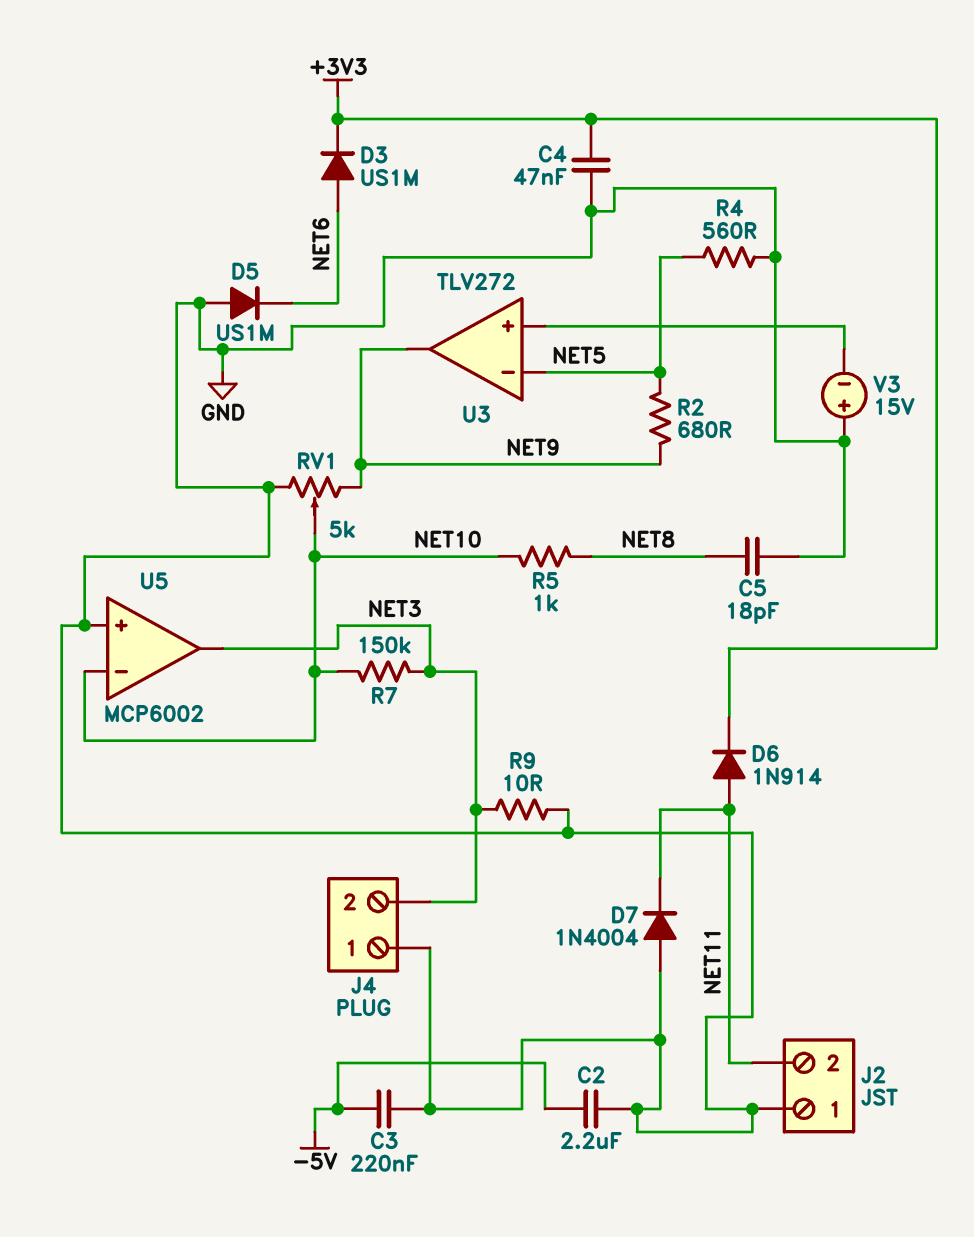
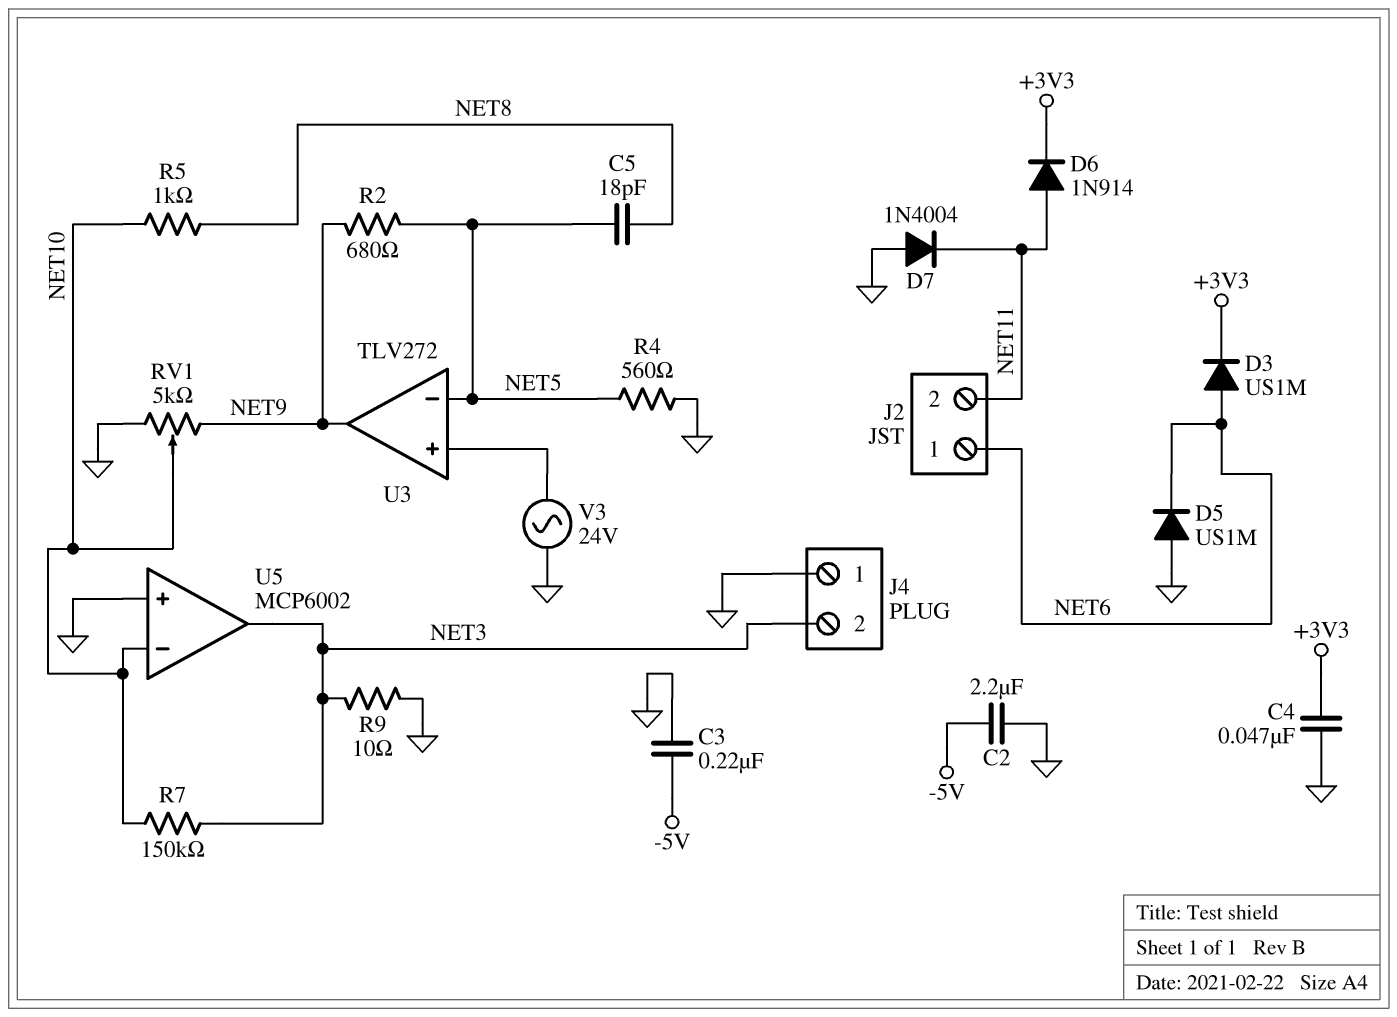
C5: 18pF (GND, NET8) -> 18pF (NET5, NET8)
J2 pin 1: GND -> NET6
V3: 15V (plus GND, minus U3/in+) -> AC 24V (GND, U3/in+)

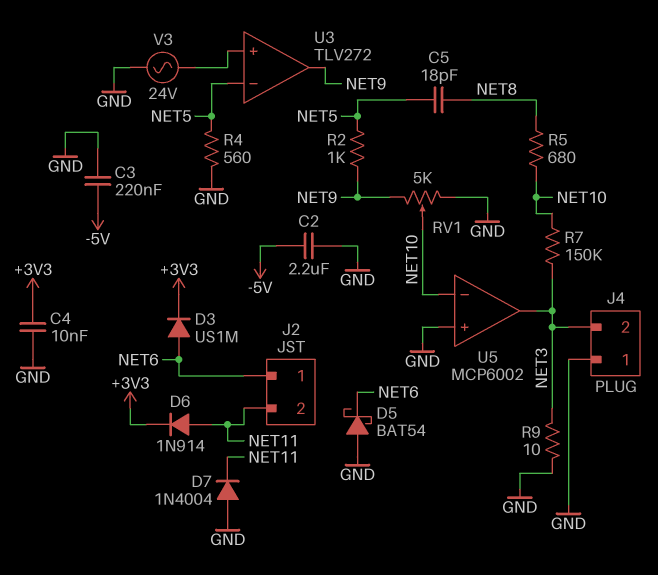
C4: 47nF (+3V3, GND) -> 10nF (+3V3, GND)
D5: diode US1M (A GND, K NET6) -> schottky BAT54 (A GND, K NET6)
R2: 680 (NET5, NET9) -> 1k (NET5, NET9)
R5: 1k (NET8, NET10) -> 680 (NET8, NET10)

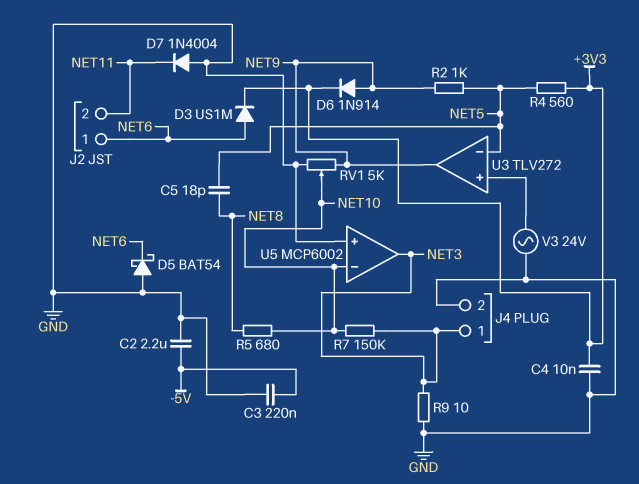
D6: diode 1N914 (A NET11, K +3V3) -> diode 1N914 (A NET9, K +3V3)
J4 pin 1: GND -> NET3
J4 pin 2: NET3 -> GND
R4: 560 (GND, NET5) -> 560 (+3V3, NET5)

